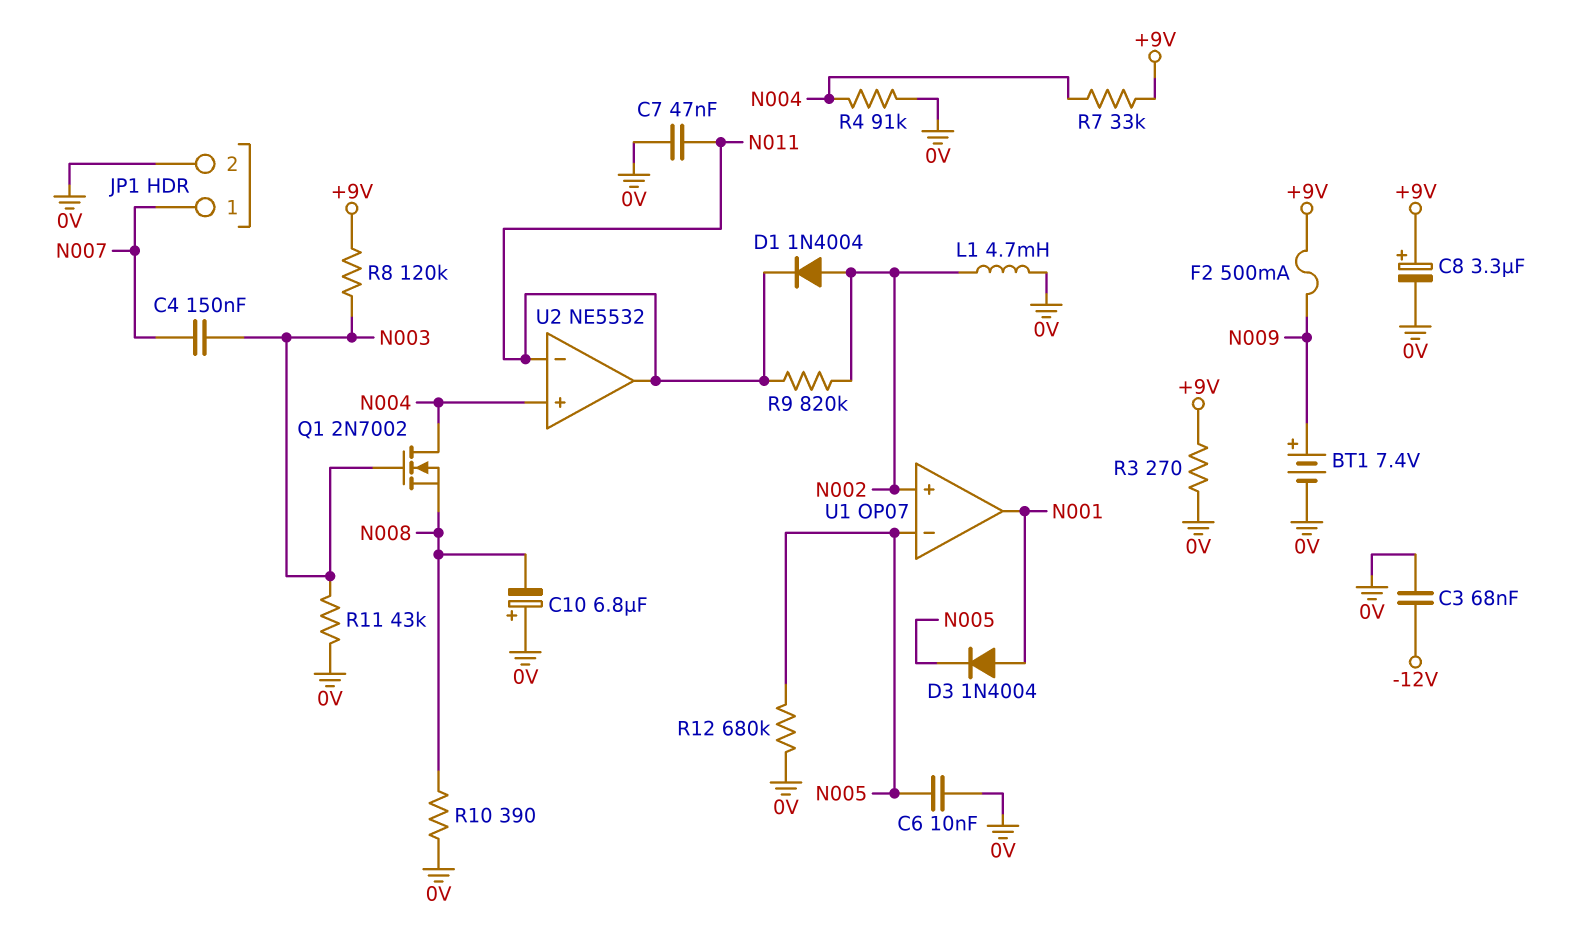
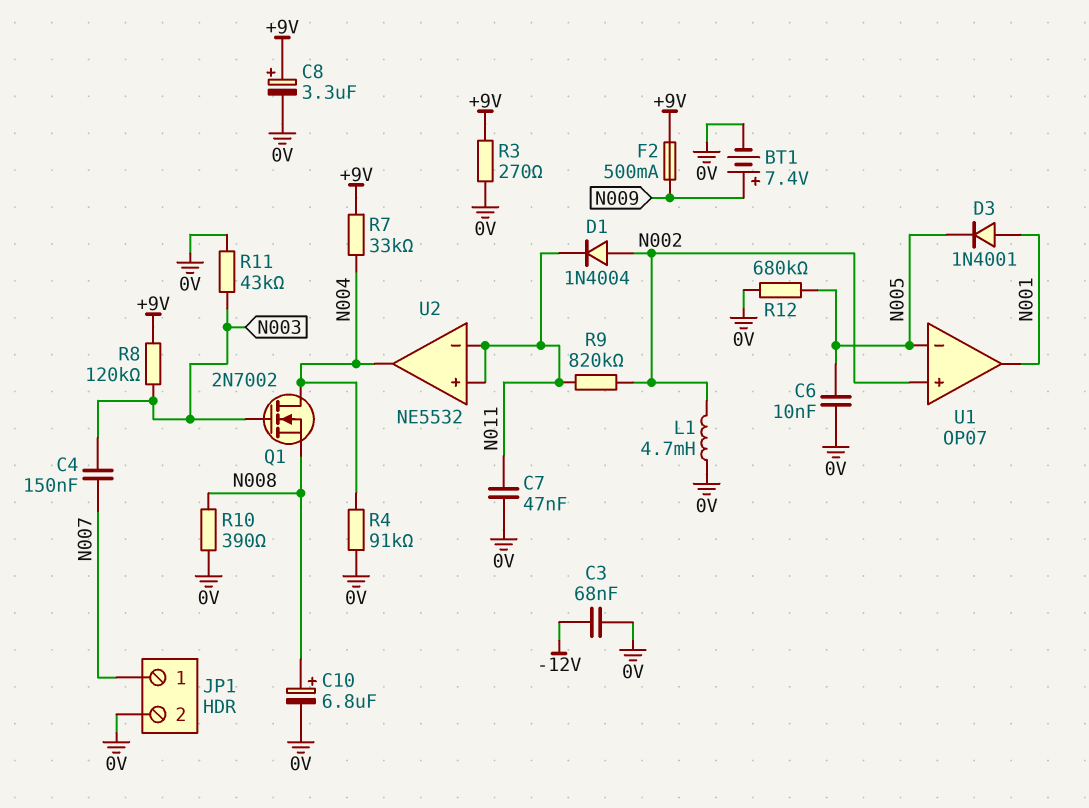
C10: 6.8uF (plus 0V, minus N008) -> 6.8uF (plus N008, minus 0V)
D3: diode 1N4004 (A N001, K N005) -> diode 1N4001 (A N001, K N005)
U2 pin in+: N004 -> N011
U2 pin out: N011 -> N004

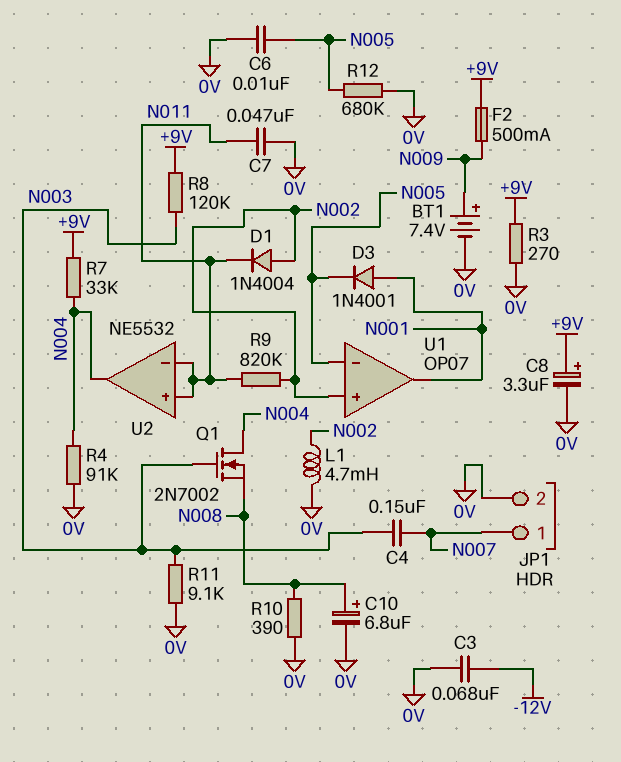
R11: 43k (0V, N003) -> 9.1k (0V, N003)

